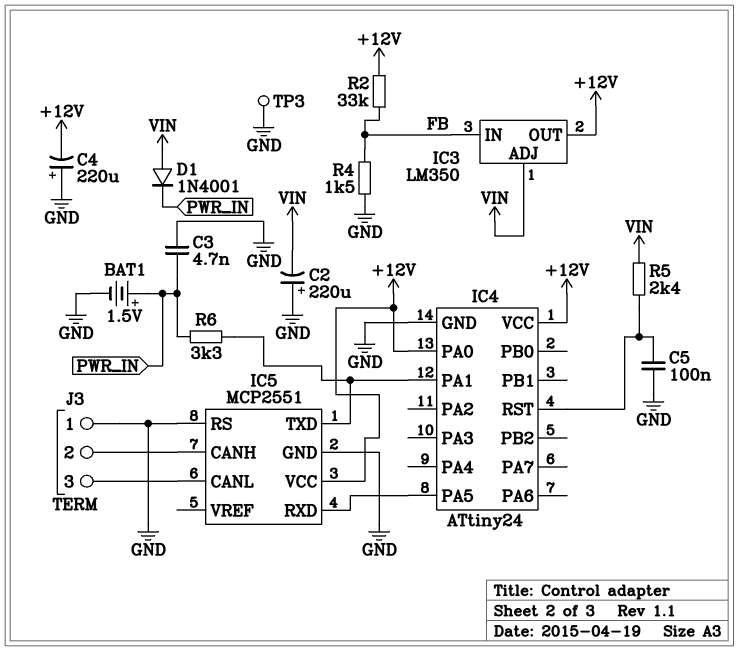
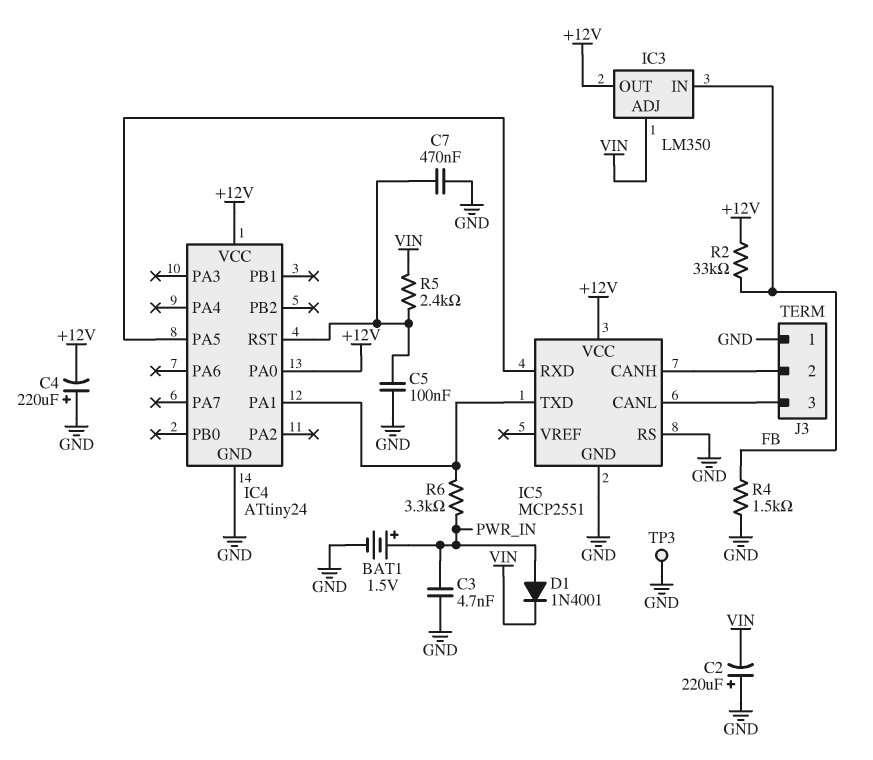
C7: none -> 470nF (GND, IC4/RST)
D1: diode 1N4001 (A VIN, K PWR_IN) -> diode 1N4001 (A PWR_IN, K VIN)

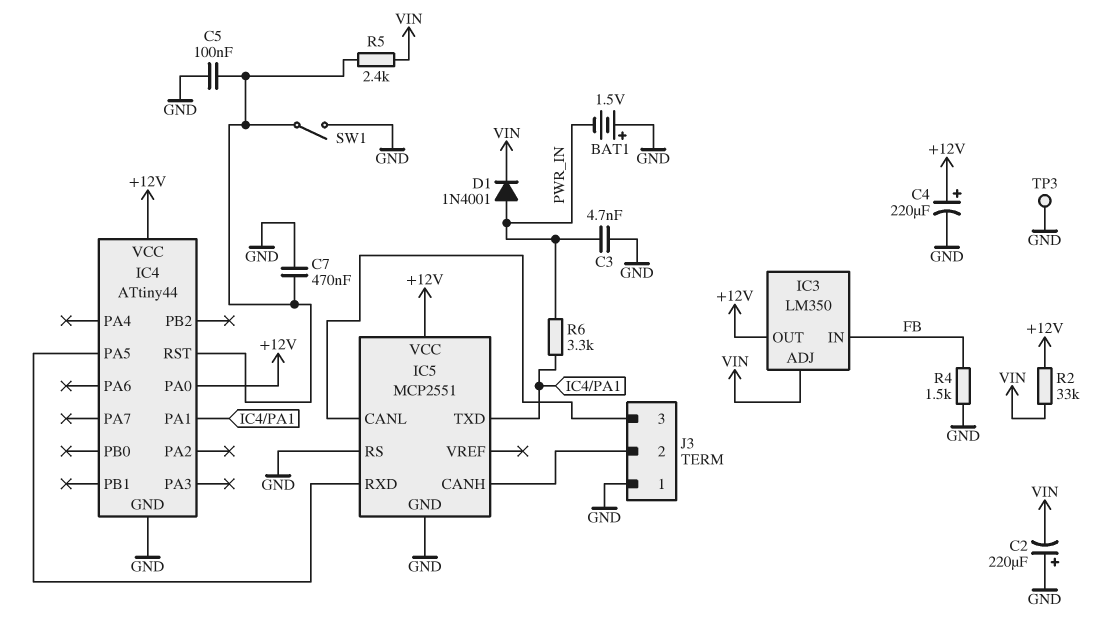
BAT1: 1.5V (plus PWR_IN, minus GND) -> 1.5V (plus GND, minus PWR_IN)
C4: 220uF (plus GND, minus +12V) -> 220uF (plus +12V, minus GND)
IC4: ATtiny24 -> ATtiny44
R2: 33k (+12V, FB) -> 33k (+12V, VIN)
SW1: none -> switch (GND, IC4/RST)

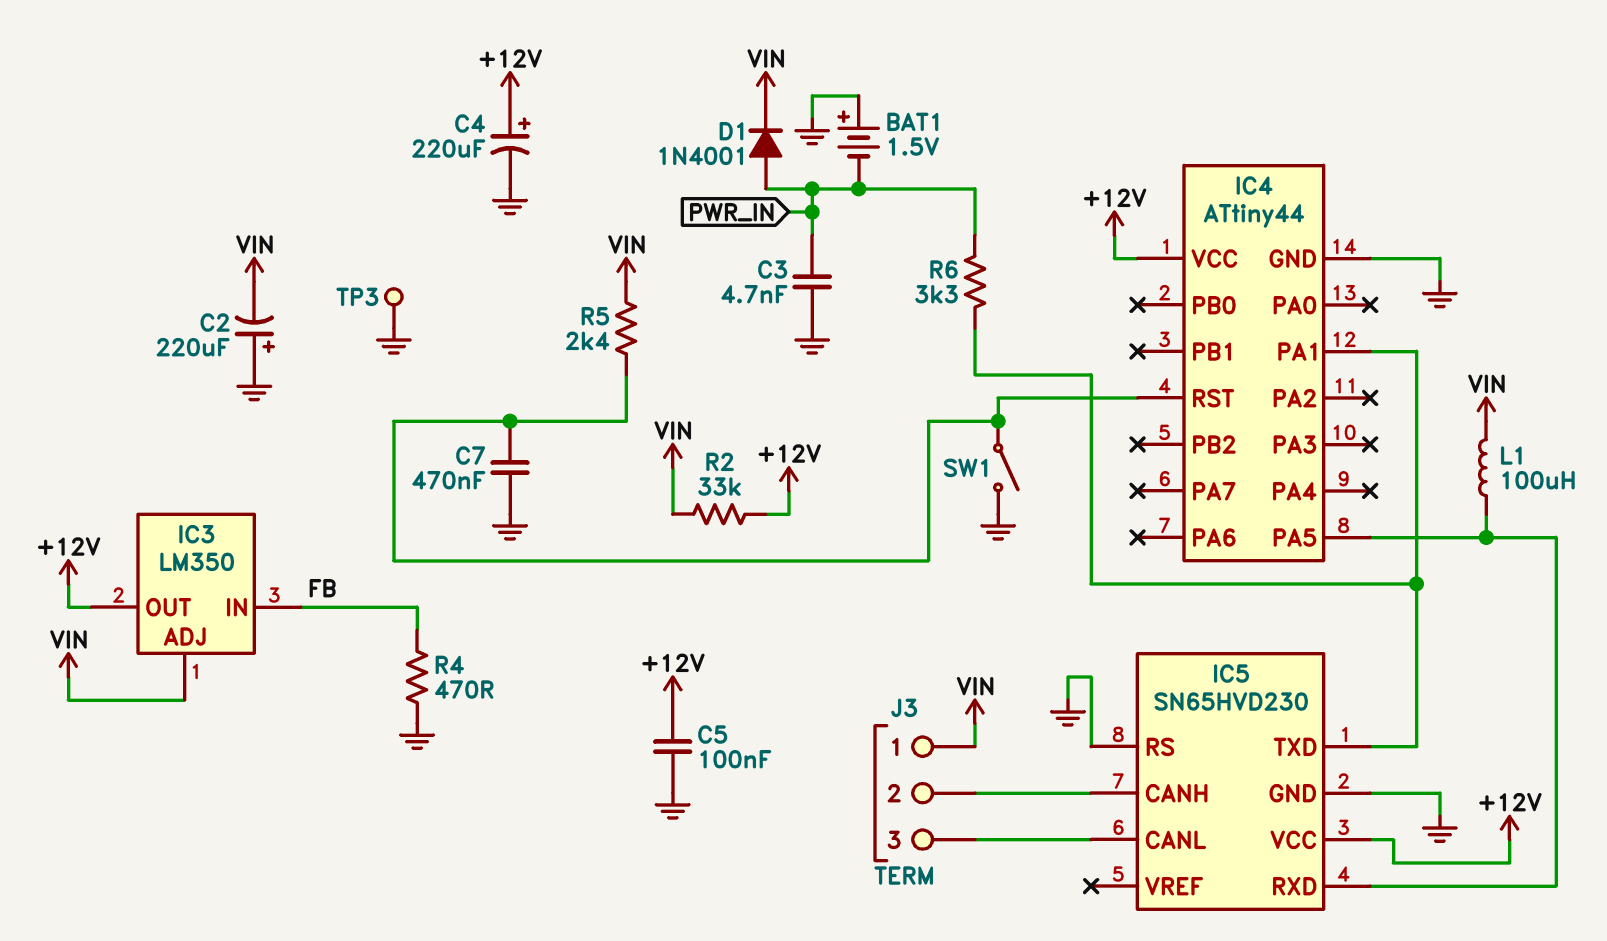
C5: 100nF (GND, IC4/RST) -> 100nF (+12V, GND)
IC4 pin PA0: +12V -> none
IC5: MCP2551 -> SN65HVD230
J3 pin 1: GND -> VIN
L1: none -> 100uH (IC4/PA5, VIN)
R4: 1.5k (FB, GND) -> 470 (FB, GND)

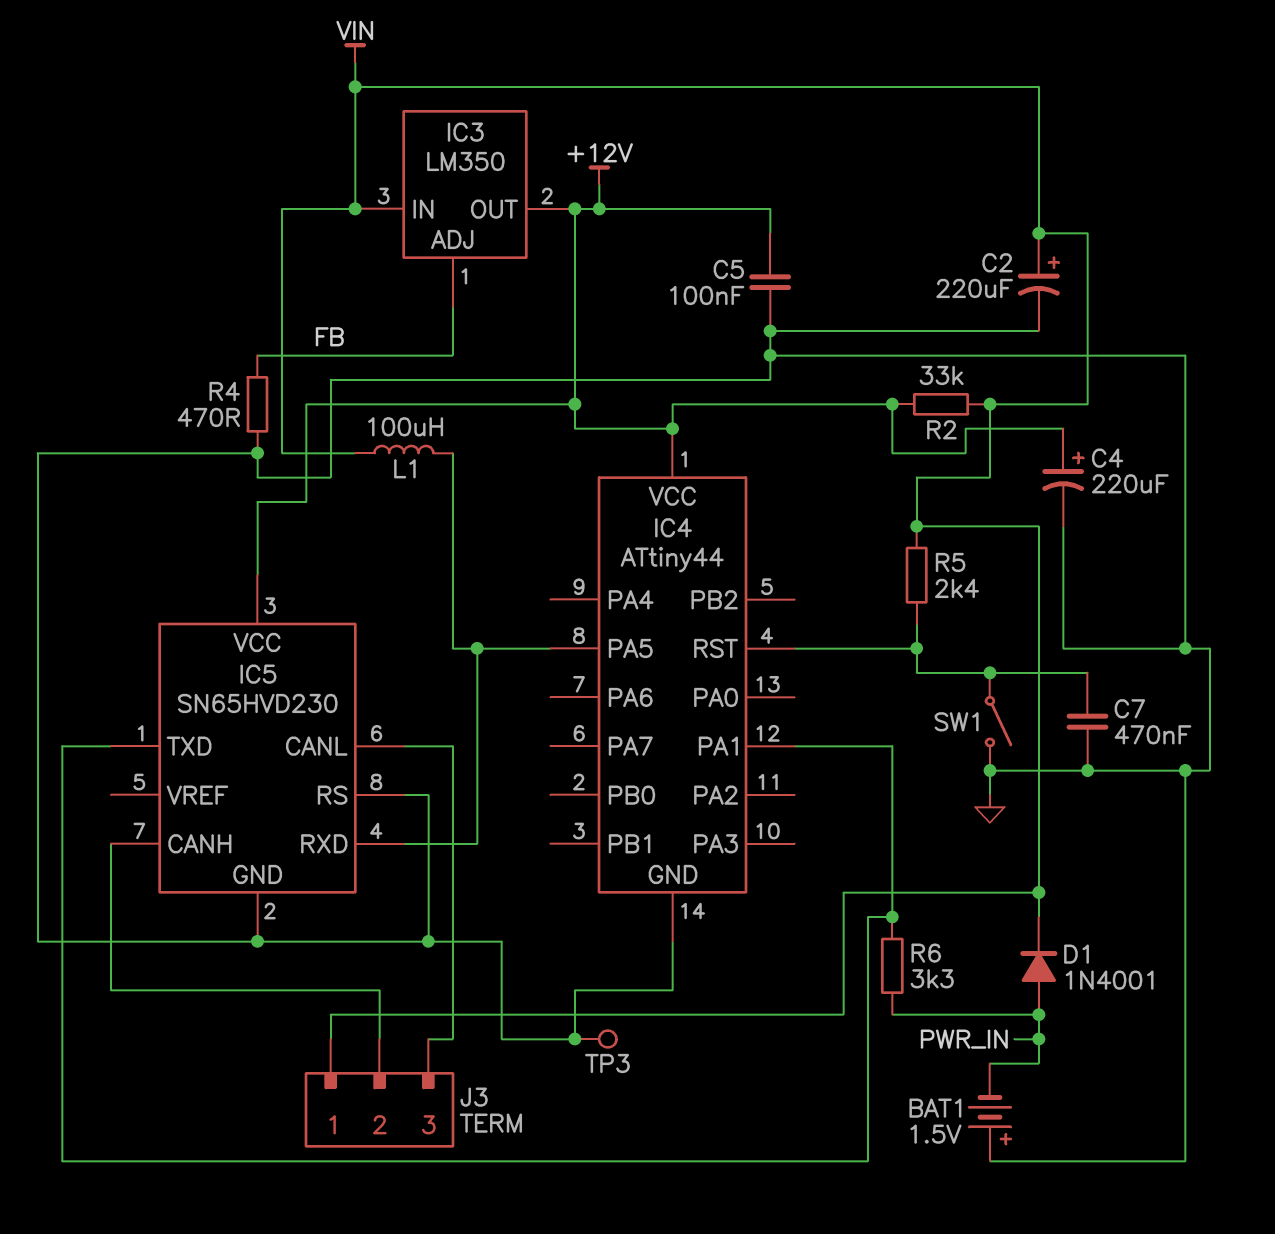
C2: 220uF (plus GND, minus VIN) -> 220uF (plus VIN, minus GND)
C3: 4.7nF (GND, PWR_IN) -> none
IC3 pin ADJ: VIN -> FB
IC3 pin IN: FB -> VIN

